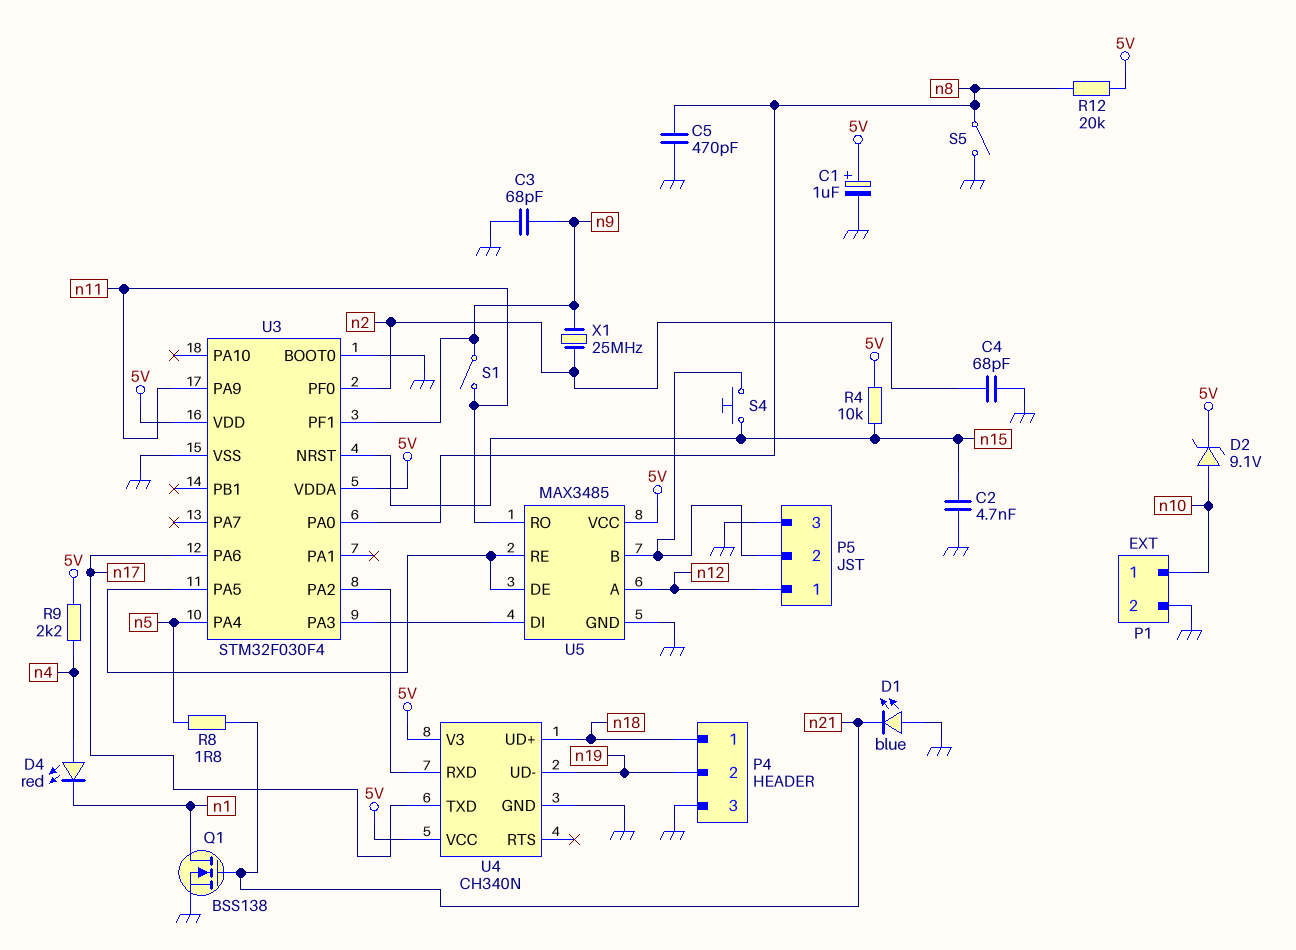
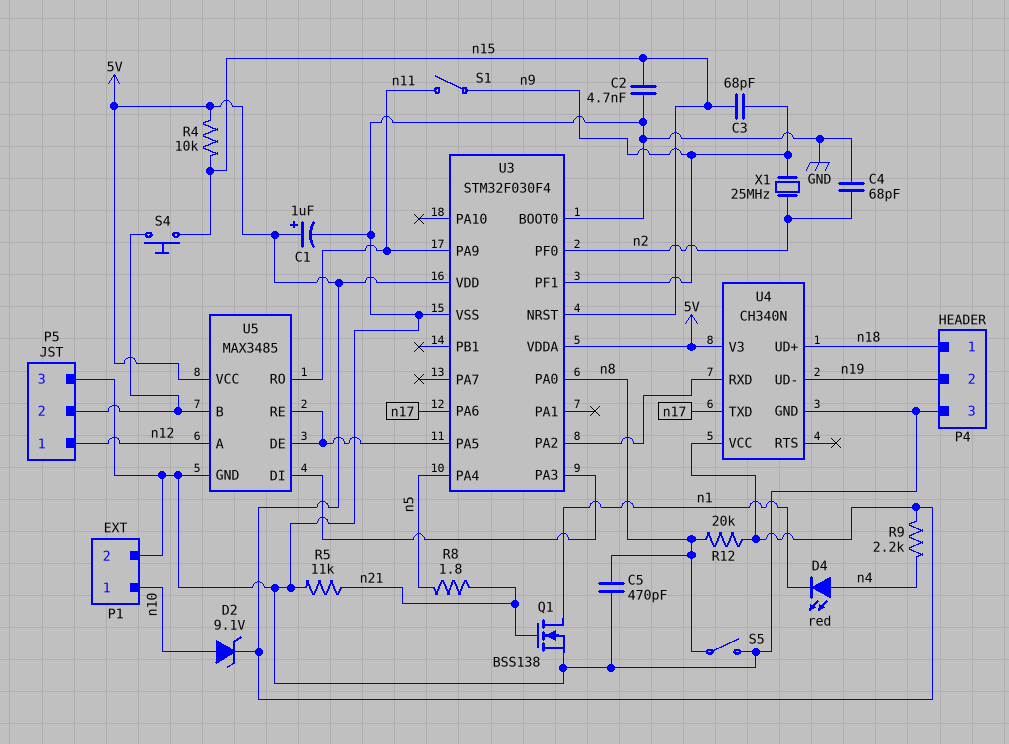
C3: 68pF (GND, n9) -> 68pF (n9, n15)
D1: LED blue (A GND, K n21) -> none
R5: none -> 11k (GND, n21)

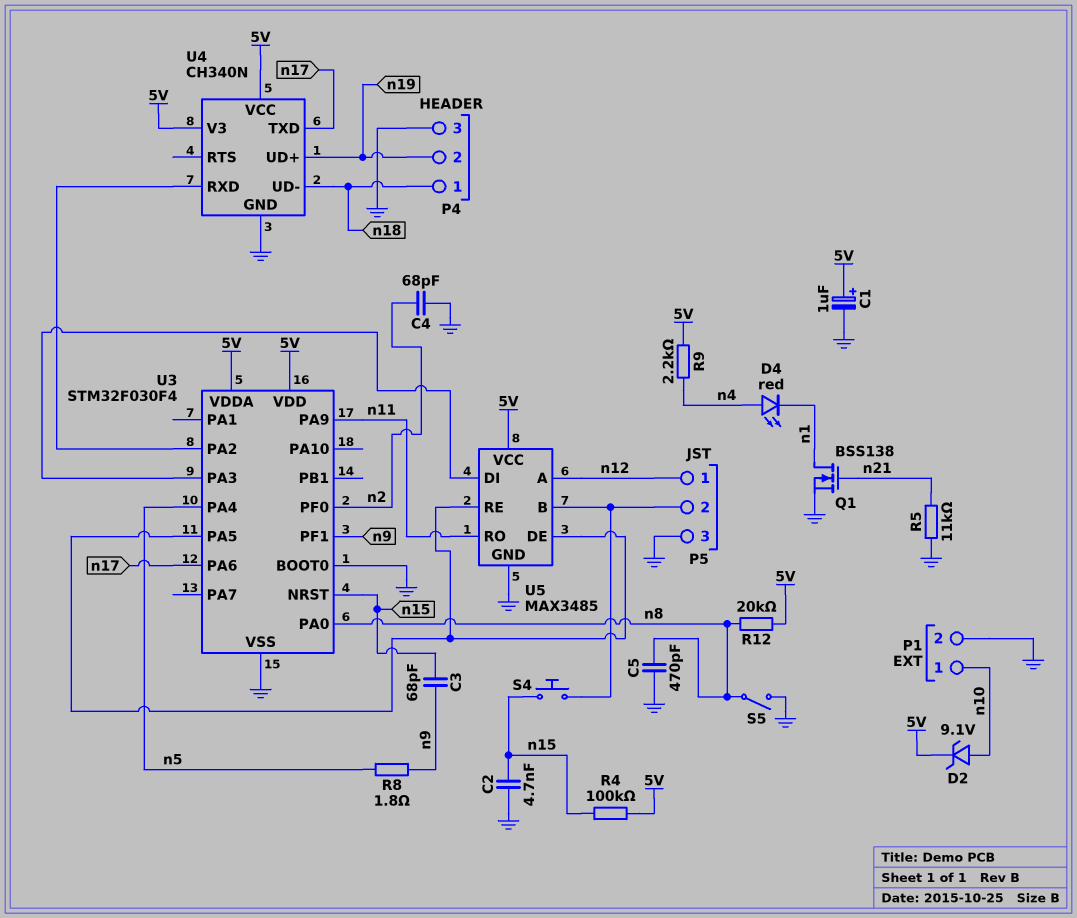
R4: 10k (5V, n15) -> 100k (5V, n15)
R8: 1.8 (n5, n21) -> 1.8 (n5, n9)
S1: switch (n9, n11) -> none
U4 pin UD+: n18 -> n19
U4 pin UD-: n19 -> n18
X1: 25MHz (n2, n9) -> none

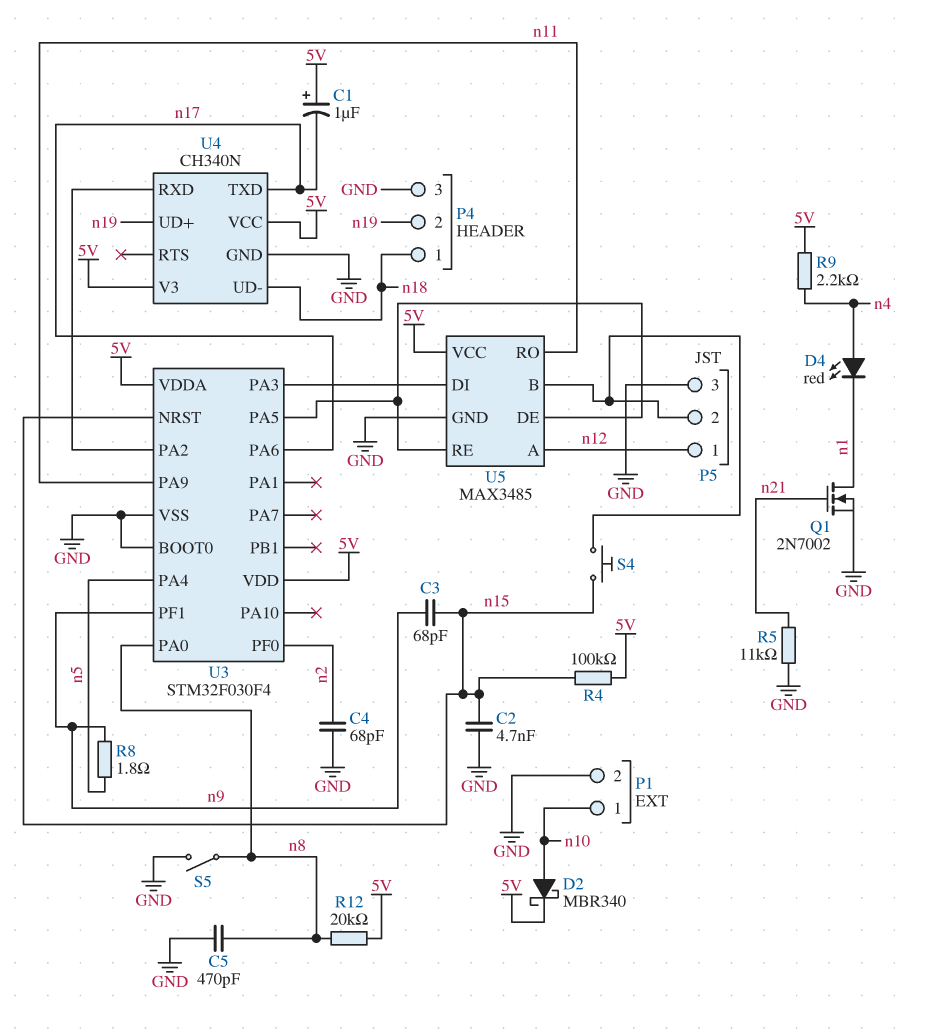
C1: 1uF (plus 5V, minus GND) -> 1uF (plus 5V, minus n17)
D2: zener 9.1V (A n10, K 5V) -> schottky MBR340 (A n10, K 5V)
Q1: NMOS BSS138 (G n21, D n1, S GND) -> NMOS 2N7002 (G n21, D n1, S GND)

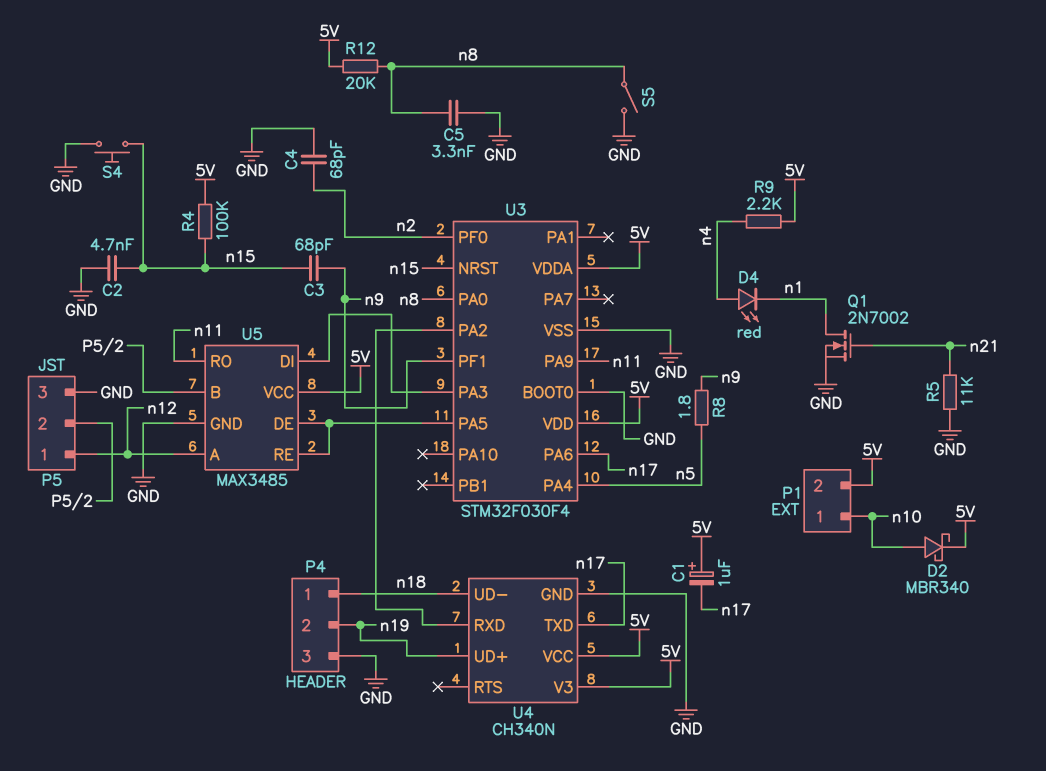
C5: 470pF (GND, n8) -> 3.3nF (GND, n8)
P1 pin 2: GND -> 5V
S4: button (P5/2, n15) -> button (GND, n15)

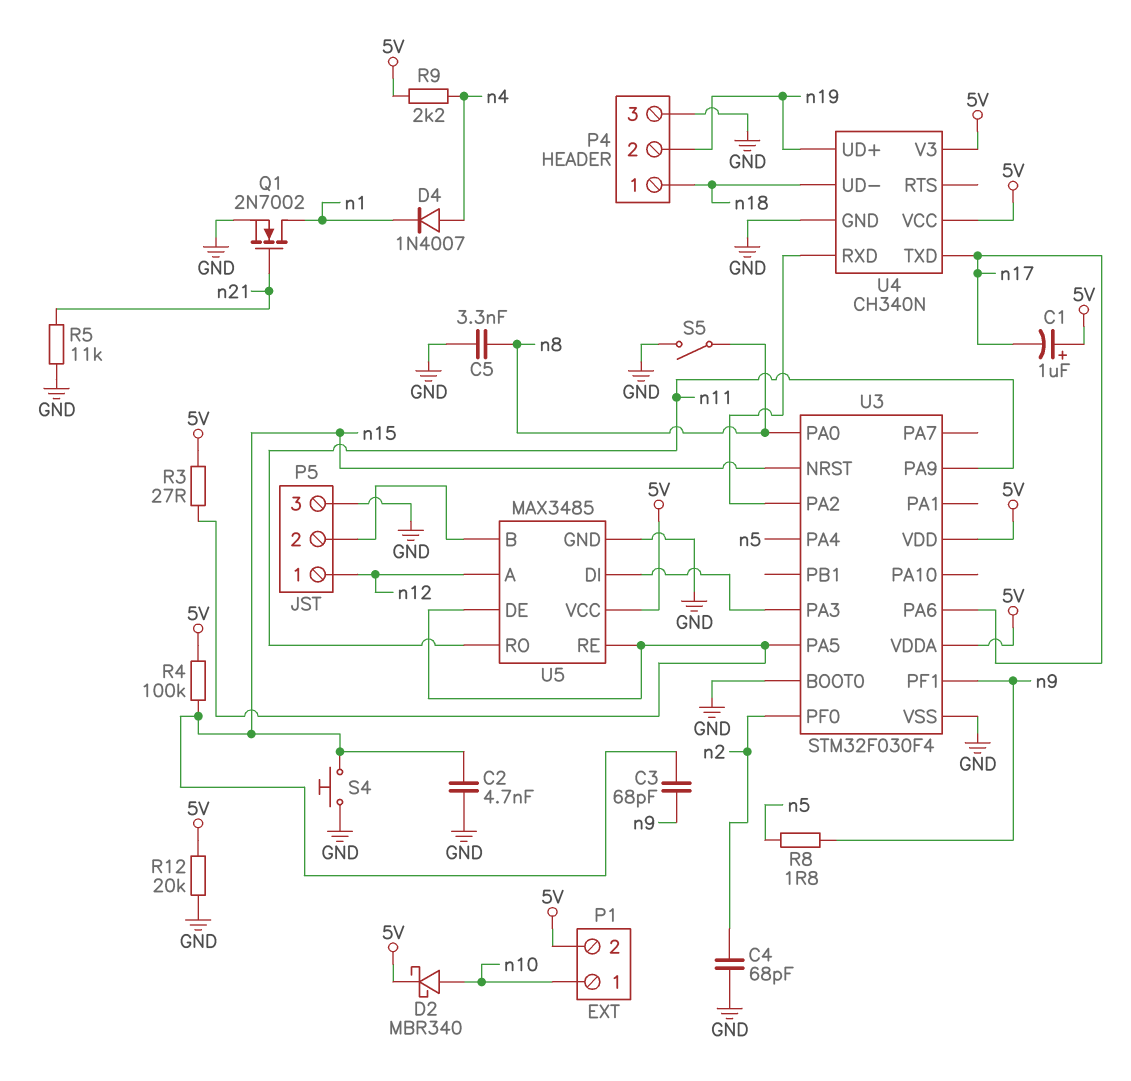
D4: LED red (A n4, K n1) -> diode 1N4007 (A n4, K n1)
R3: none -> 27 (5V, U3/PA5)
R12: 20k (5V, n8) -> 20k (5V, GND)

